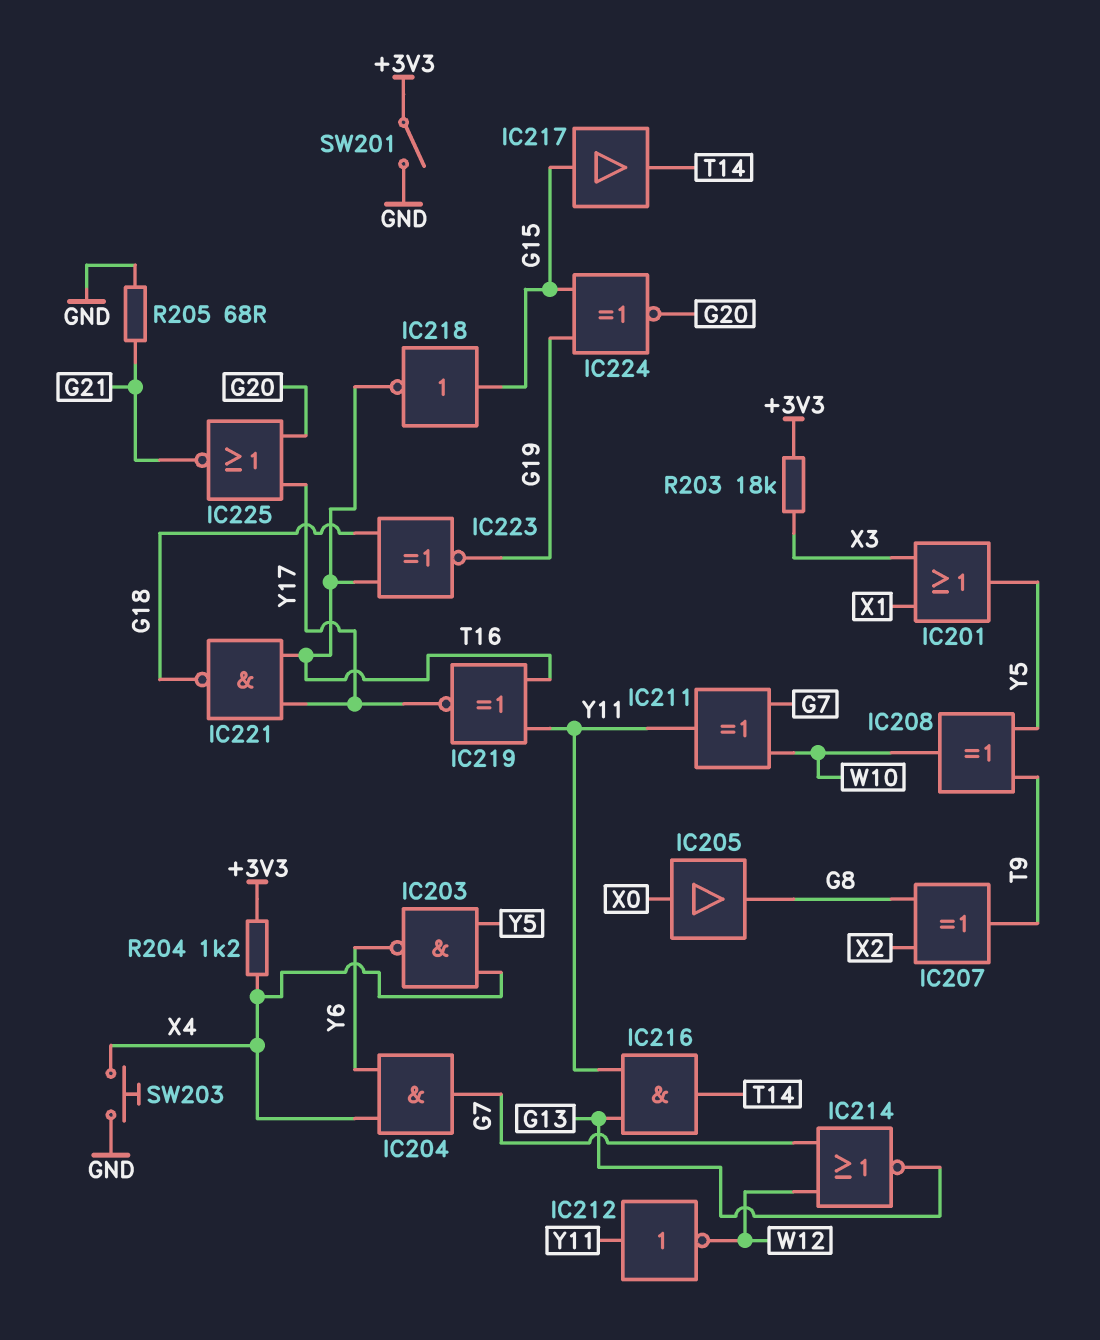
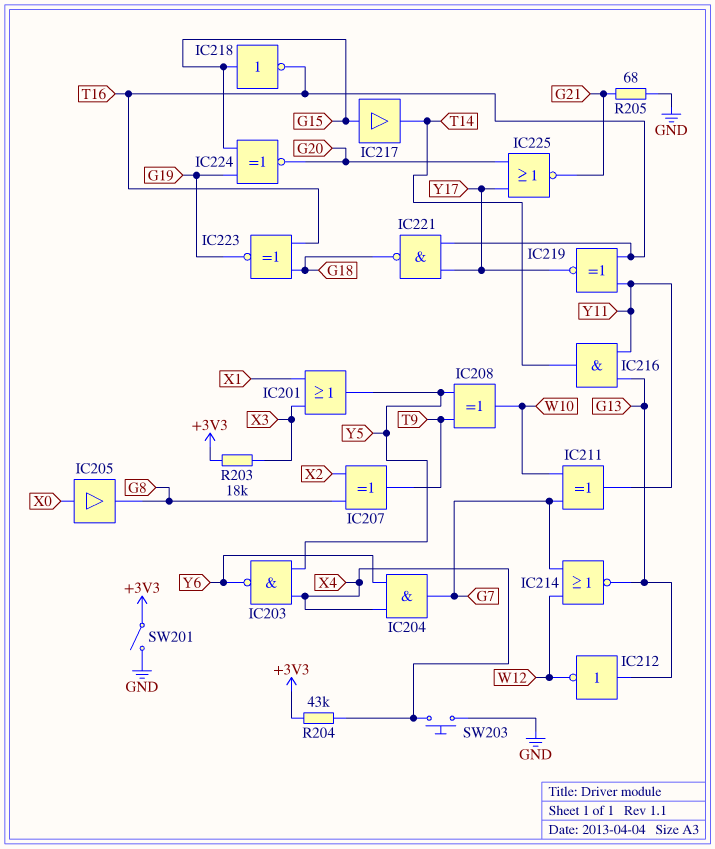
IC212: NOT (in Y11, out W12) -> NOT (in G13, out W12)
R204: 1.2k (+3V3, X4) -> 43k (+3V3, X4)

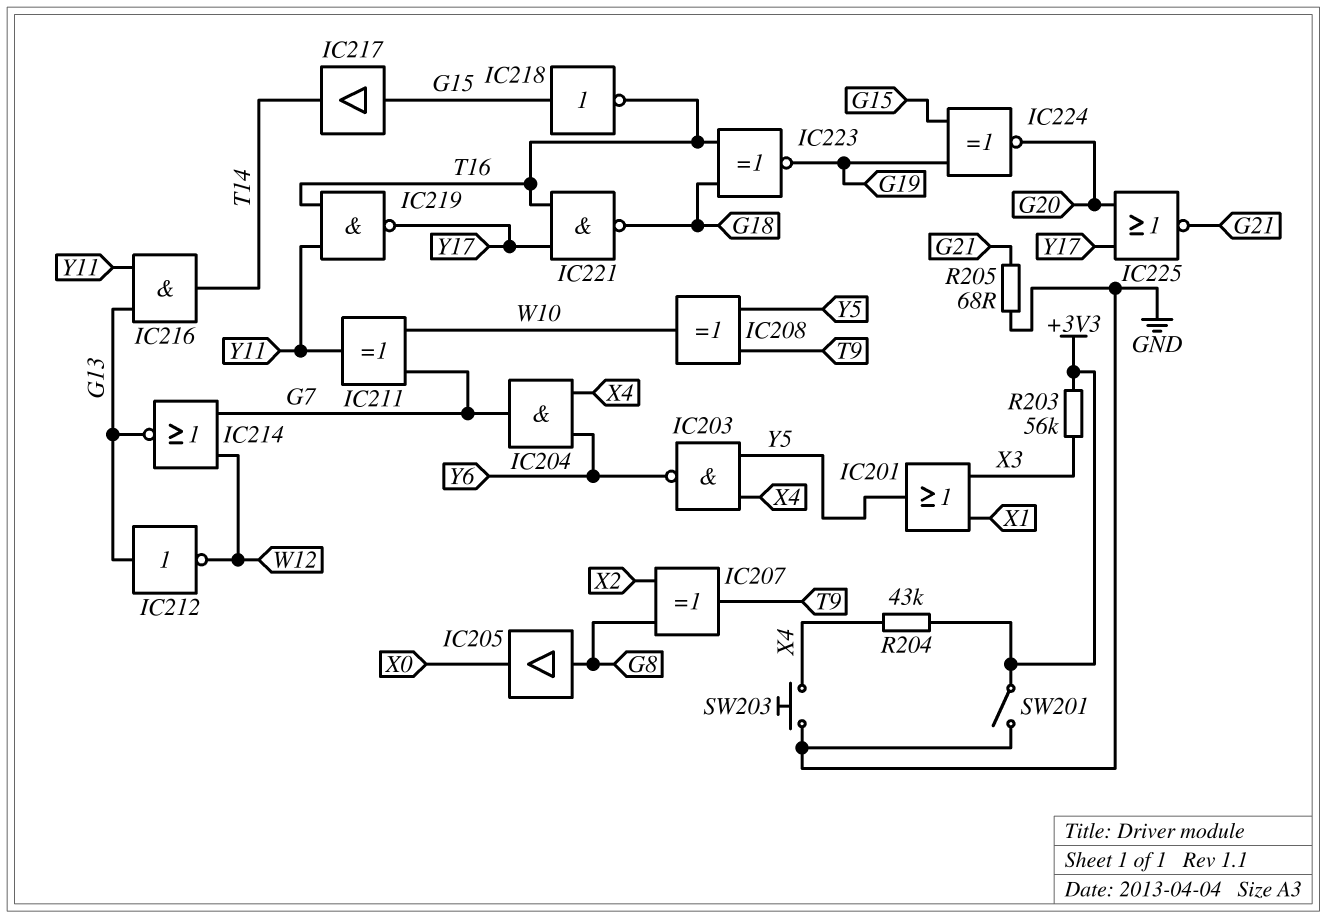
IC205: buffer (in X0, out G8) -> buffer (in G8, out X0)
IC219: XNOR (in T16, in Y11, out Y17) -> NAND (in T16, in Y11, out Y17)
R203: 18k (+3V3, X3) -> 56k (+3V3, X3)

